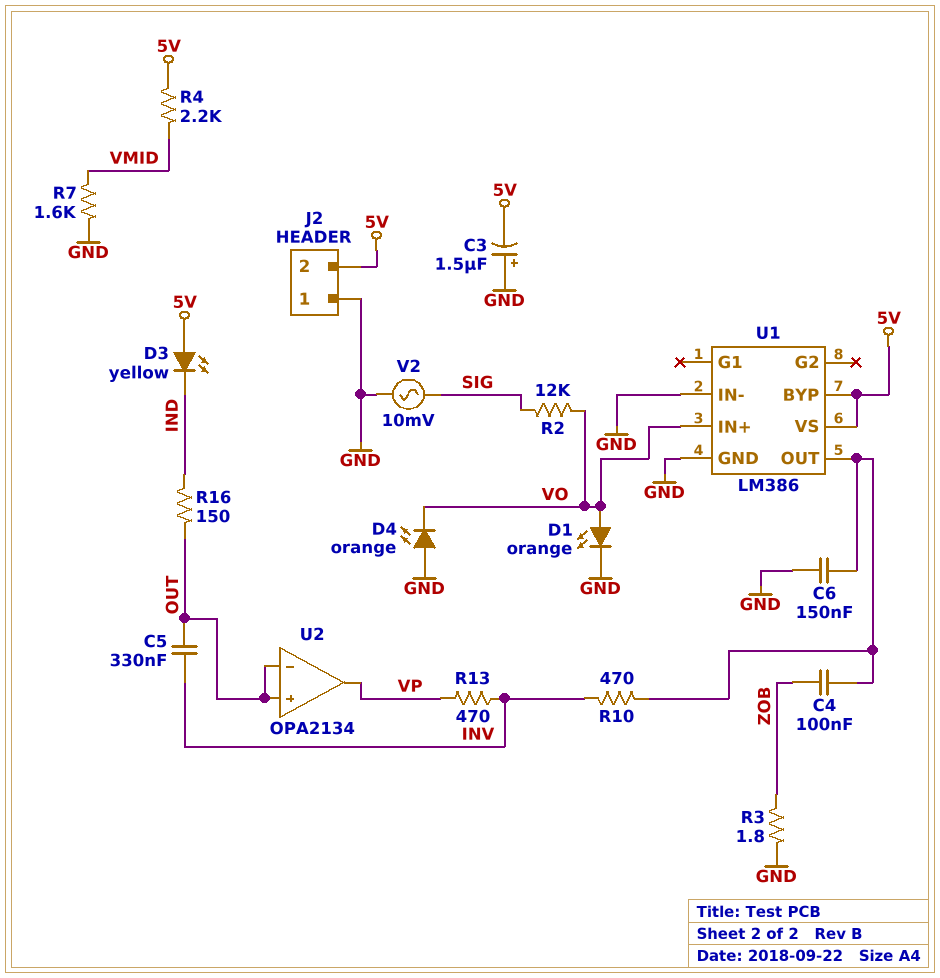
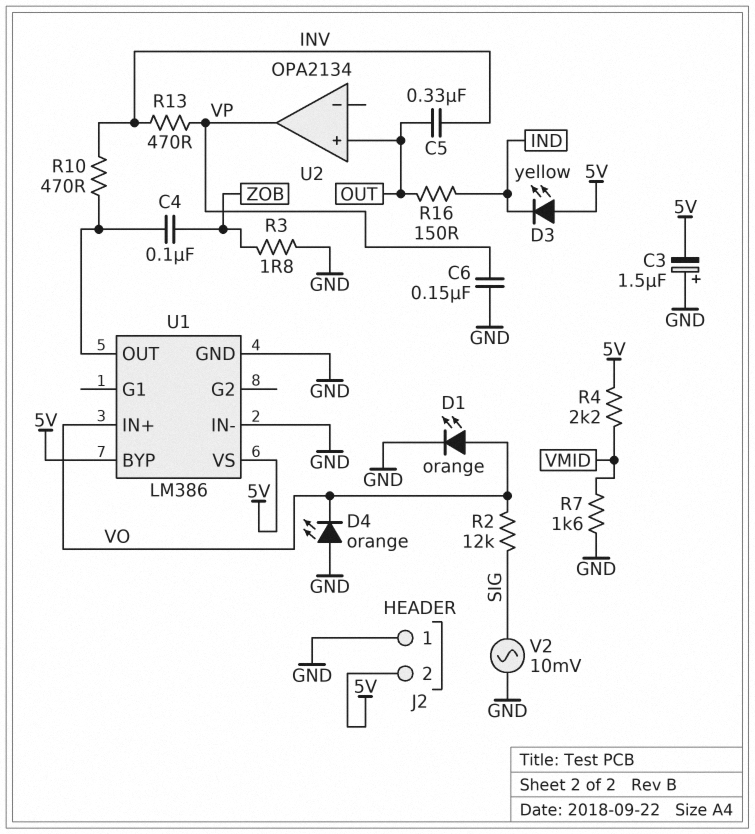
C6: 150nF (GND, U1/OUT) -> 150nF (GND, VP)
U2 pin in-: OUT -> none

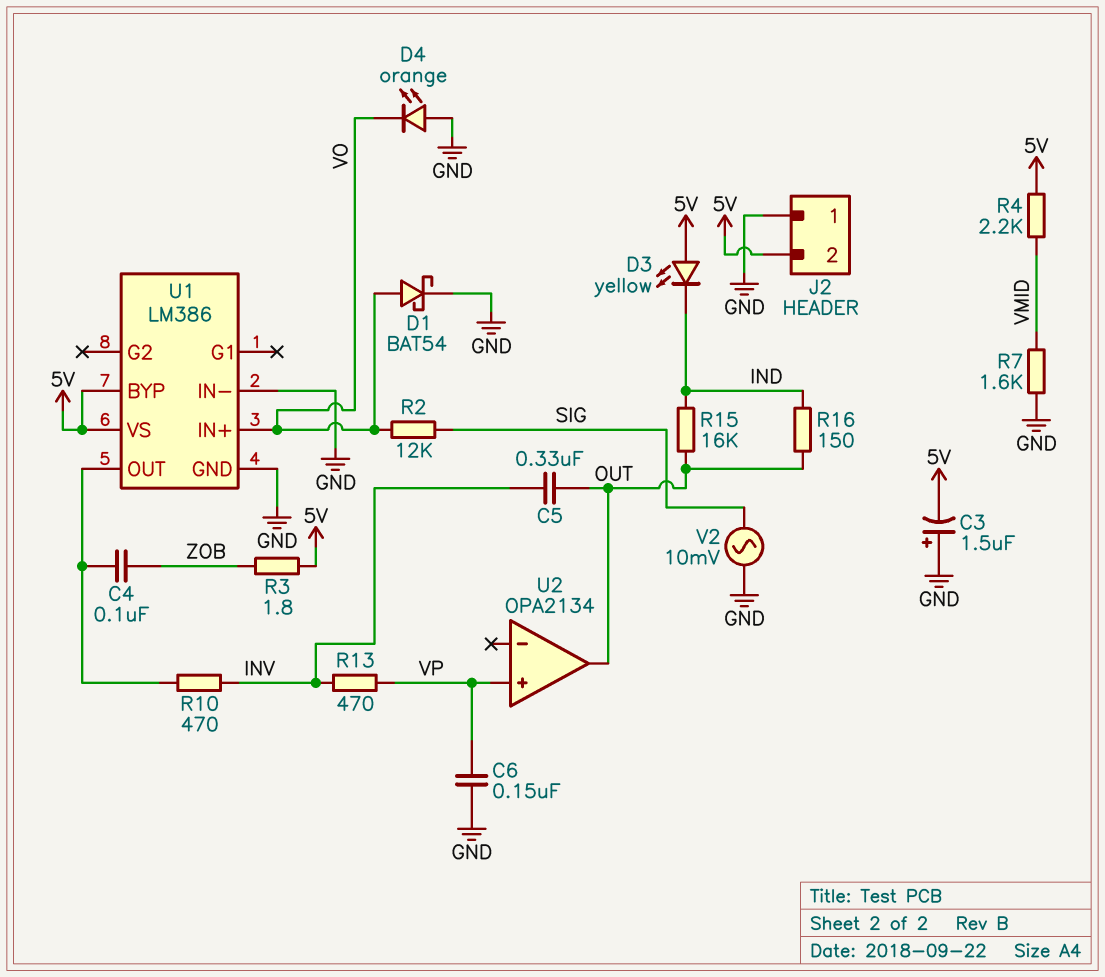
D1: LED orange (A VO, K GND) -> schottky BAT54 (A VO, K GND)
R3: 1.8 (GND, ZOB) -> 1.8 (5V, ZOB)
R15: none -> 16k (IND, OUT)
U2 pin in+: OUT -> VP
U2 pin out: VP -> OUT

